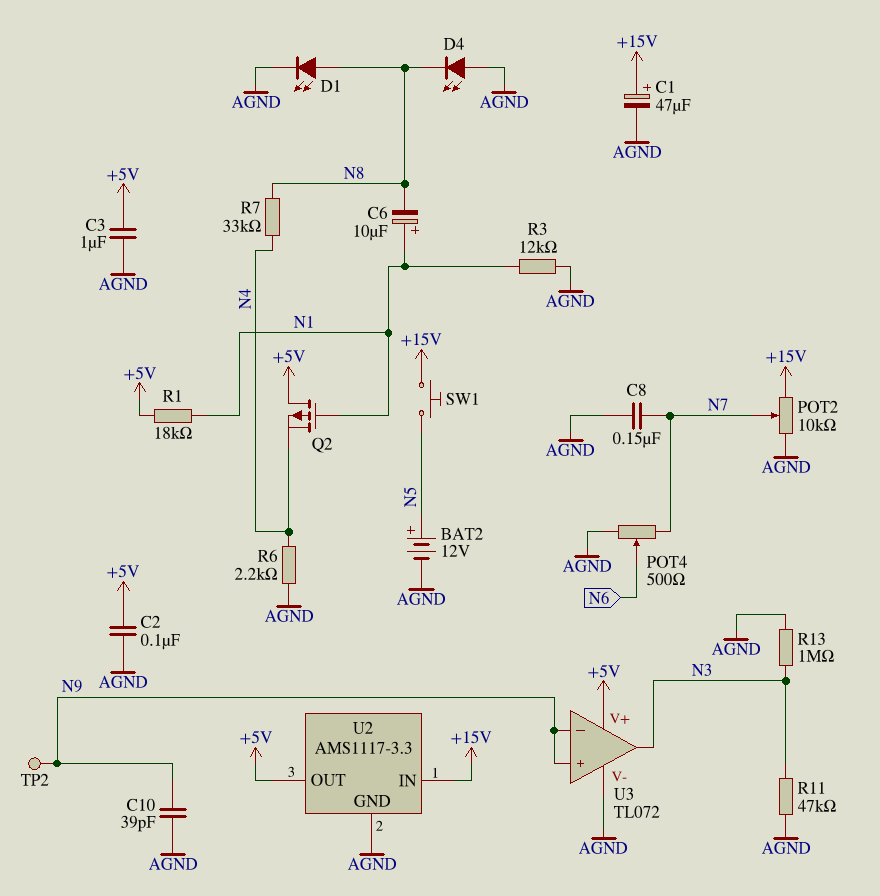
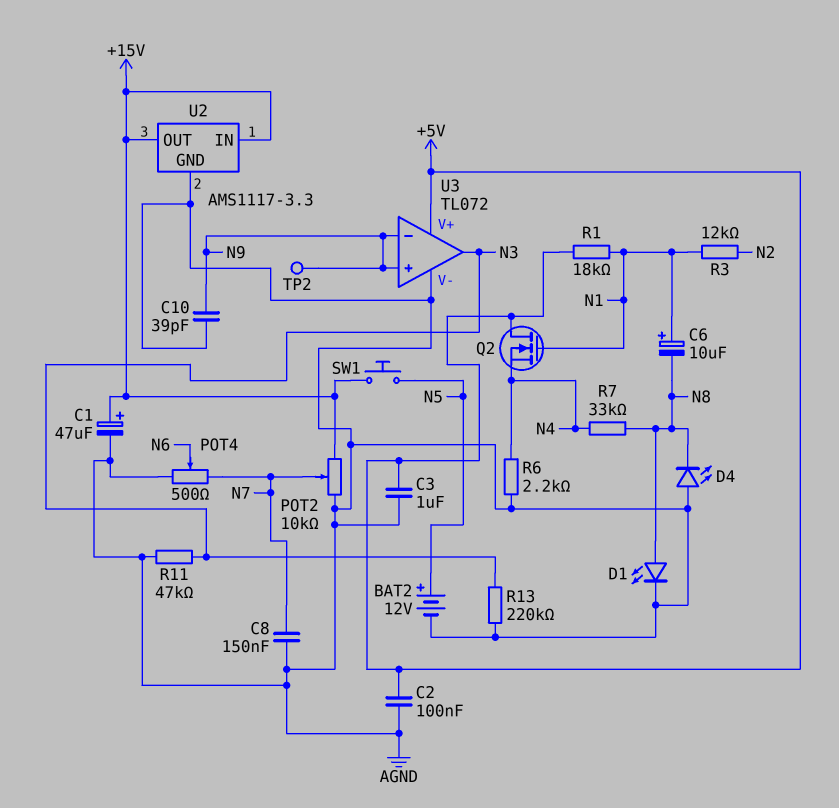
Q2: PMOS (G N1, D +5V, S N4) -> NMOS (G N1, D +5V, S N4)
R3: 12k (AGND, N1) -> 12k (N1, N2)
R13: 1M (AGND, N3) -> 220k (AGND, N3)
U2 pin OUT: +5V -> +15V

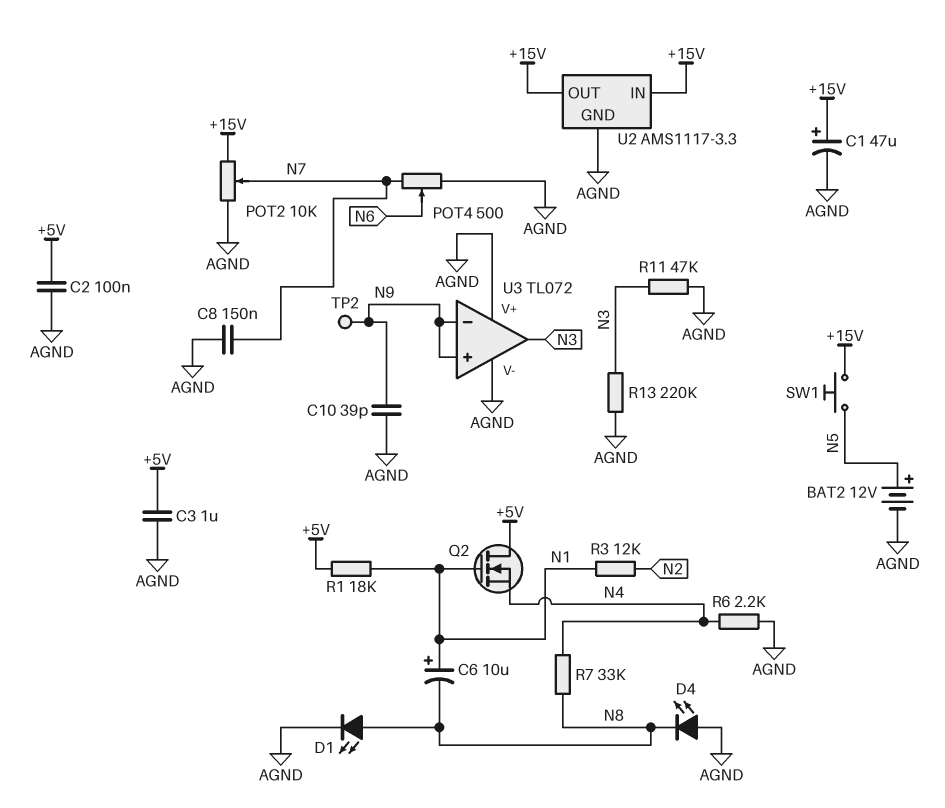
U3 pin V+: +5V -> AGND

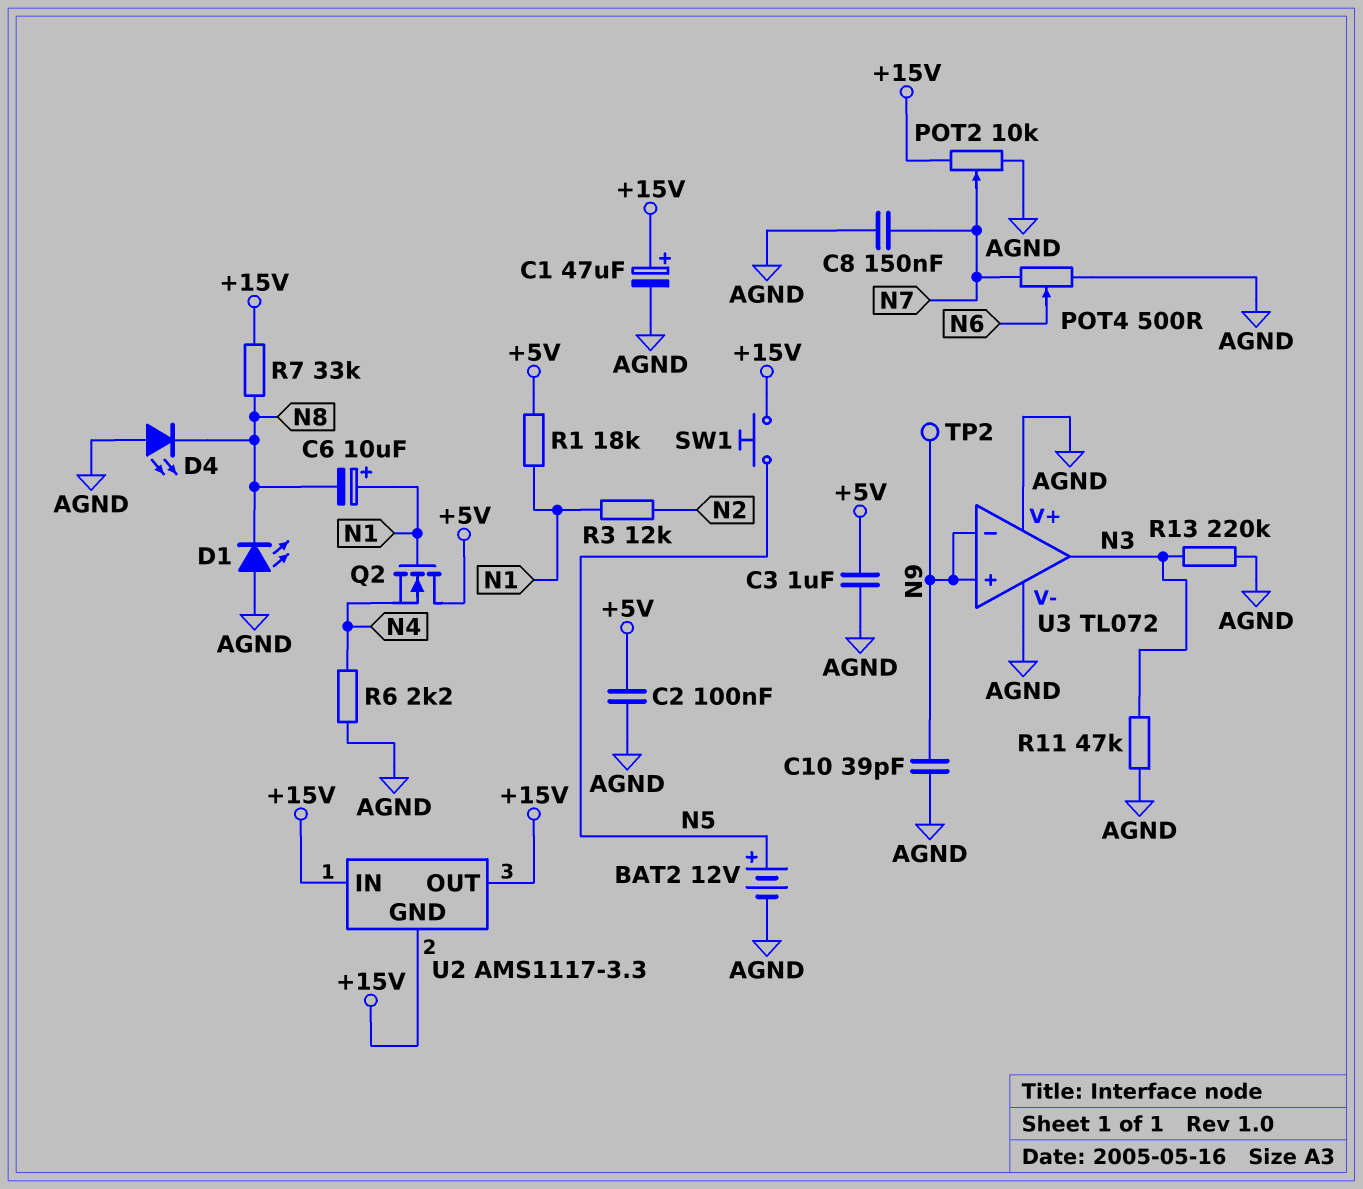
D1: LED (A N8, K AGND) -> LED (A AGND, K N8)
R7: 33k (N4, N8) -> 33k (+15V, N8)
U2 pin GND: AGND -> +15V

